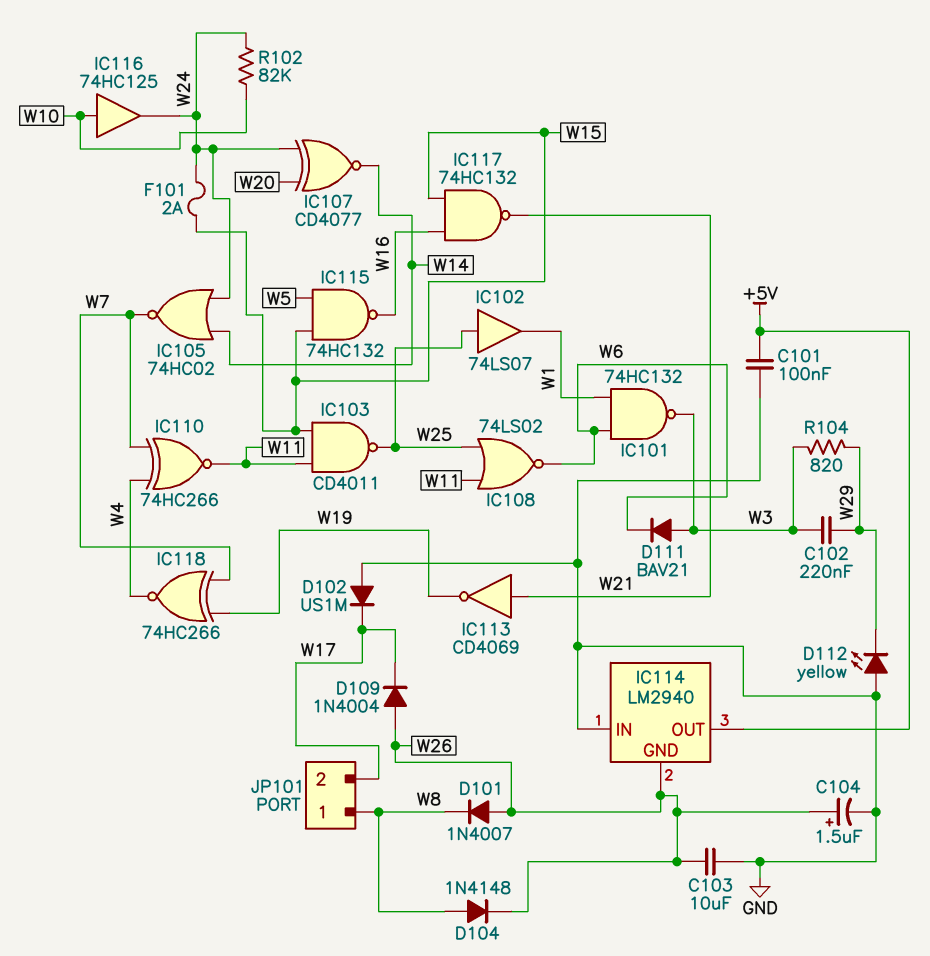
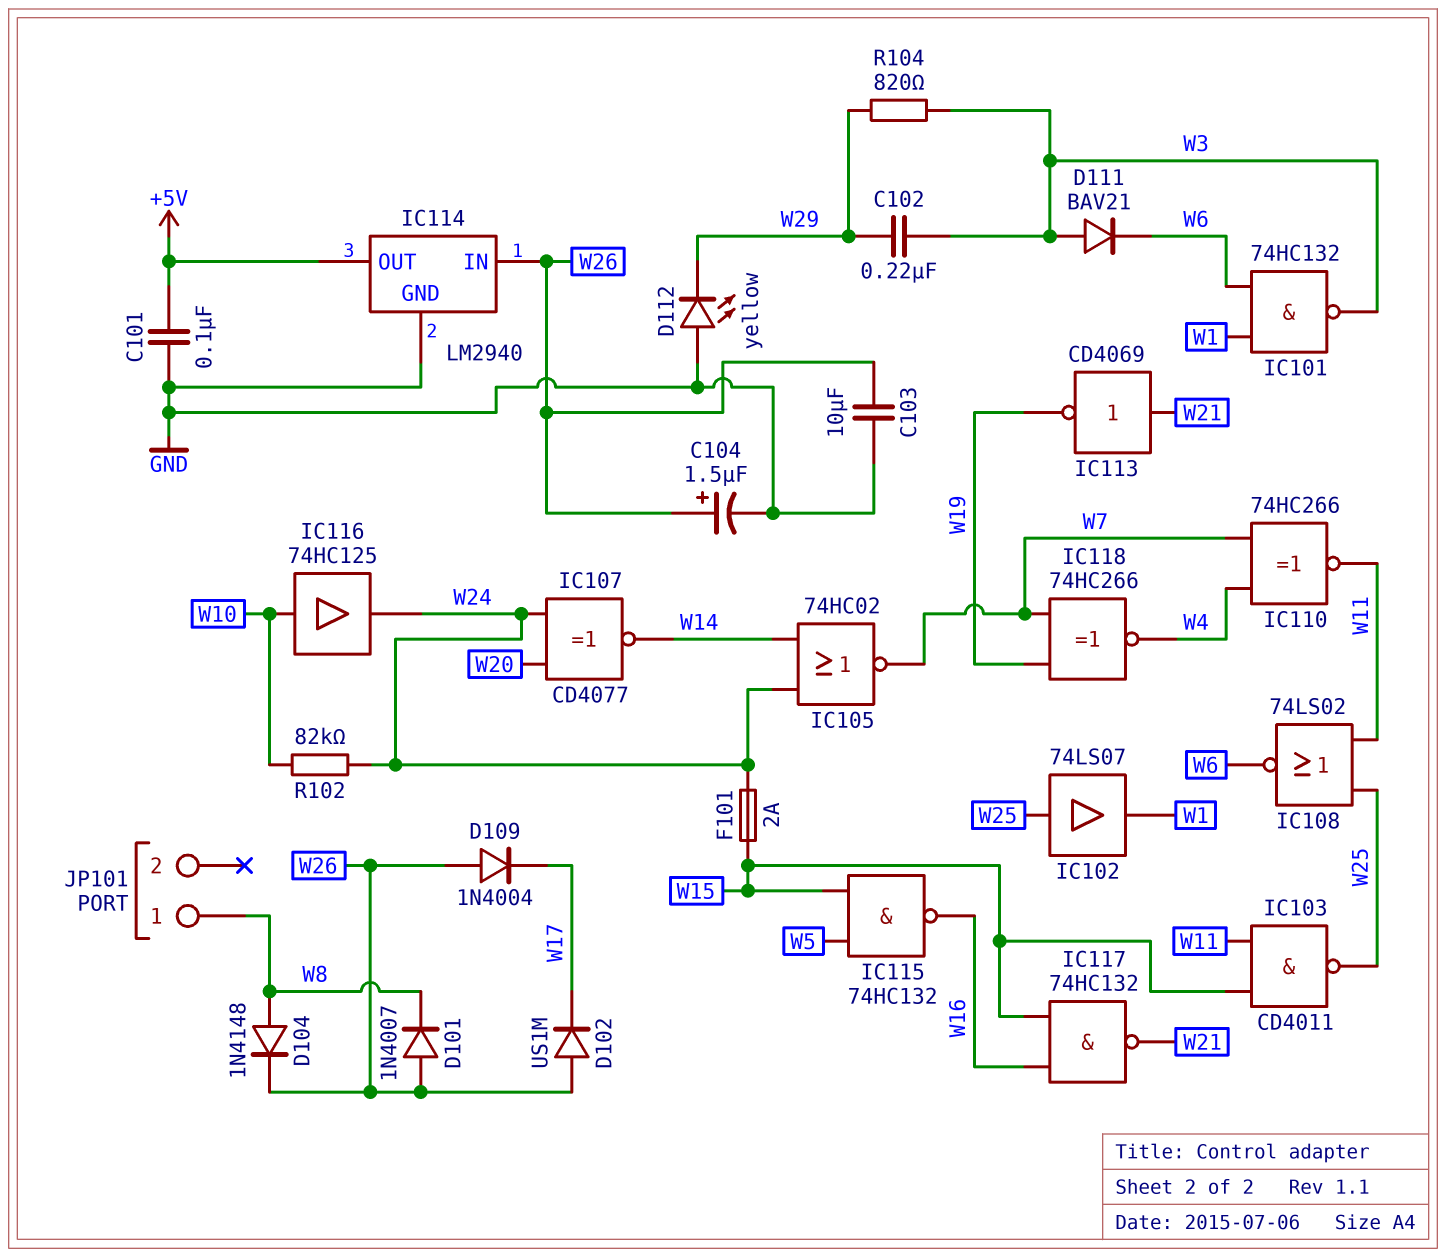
D102: diode US1M (A GND, K W17) -> diode US1M (A W26, K W17)
IC114 pin GND: W26 -> GND
IC114 pin IN: GND -> W26
JP101 pin 2: W17 -> none

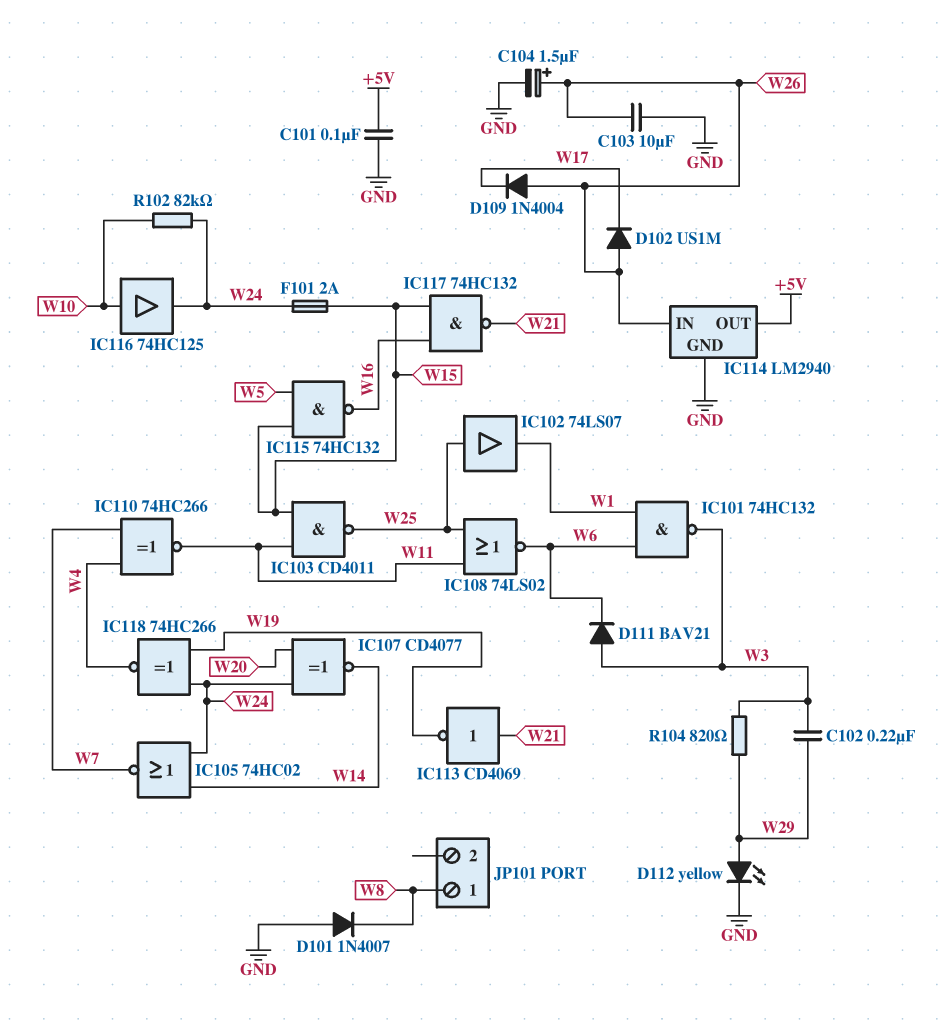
D101: diode 1N4007 (A W26, K W8) -> diode 1N4007 (A GND, K W8)
D104: diode 1N4148 (A W8, K W26) -> none
D112: LED yellow (A GND, K W29) -> LED yellow (A W29, K GND)
IC118: XNOR 74HC266 (in W7, in W19, out W4) -> XNOR 74HC266 (in W19, in W24, out W4)

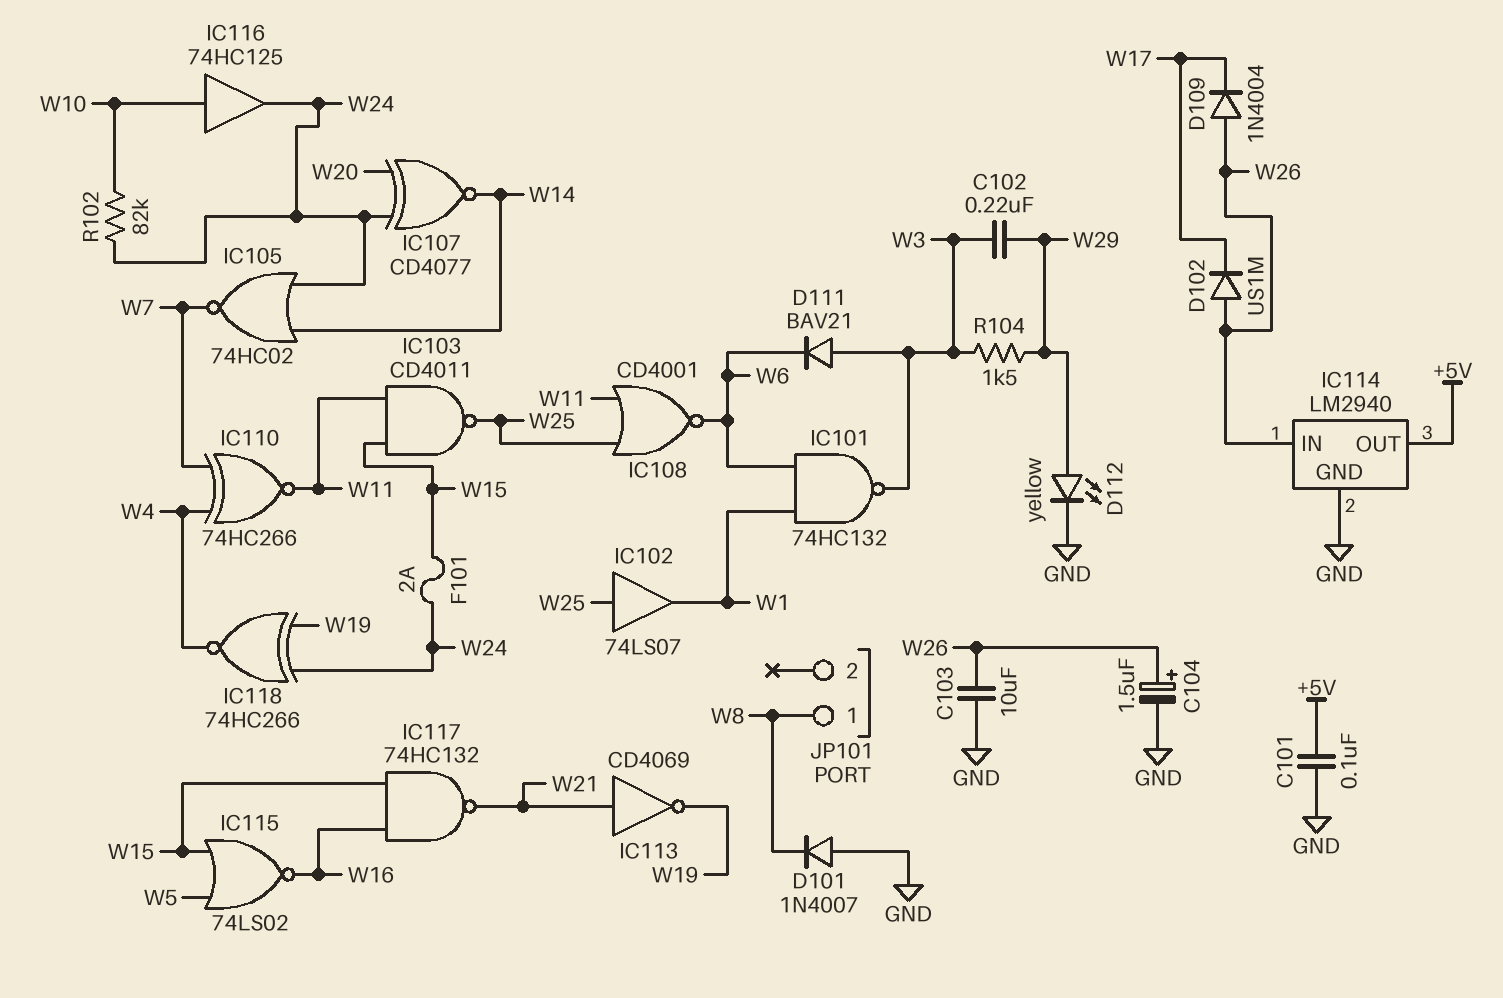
IC108: NOR 74LS02 (in W11, in W25, out W6) -> NOR CD4001 (in W11, in W25, out W6)
IC115: NAND 74HC132 (in W5, in W15, out W16) -> NOR 74LS02 (in W5, in W15, out W16)
R104: 820 (W3, W29) -> 1.5k (W3, W29)

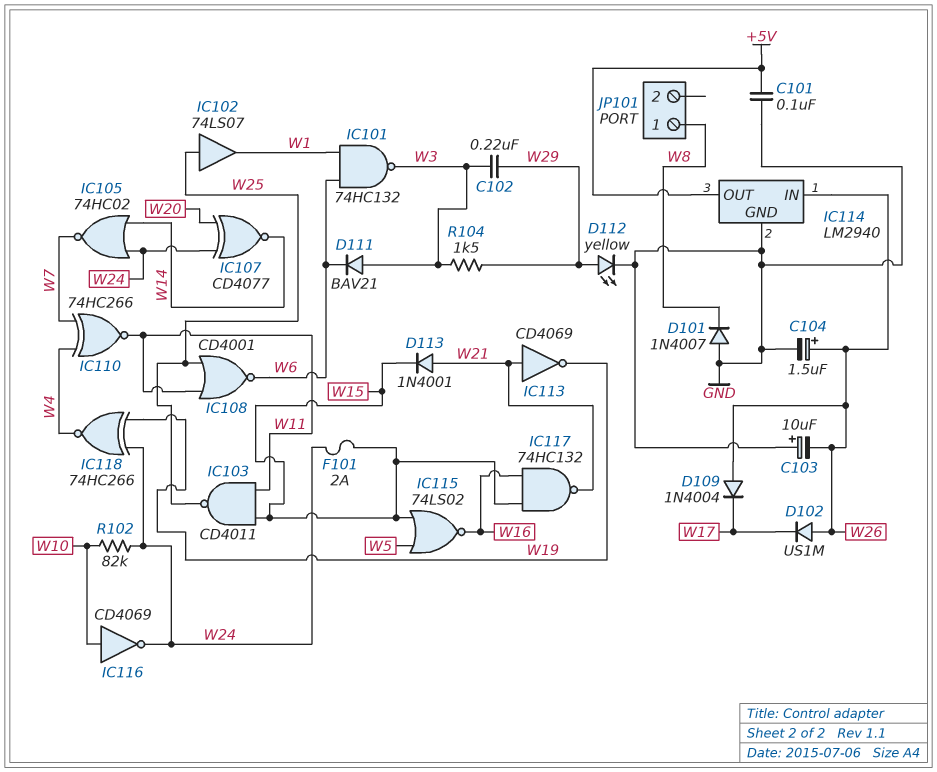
C103: 10uF (GND, W26) -> 10uF (plus GND, minus W26)
D113: none -> diode 1N4001 (A W21, K W15)
IC116: buffer 74HC125 (in W10, out W24) -> NOT CD4069 (in W10, out W24)

